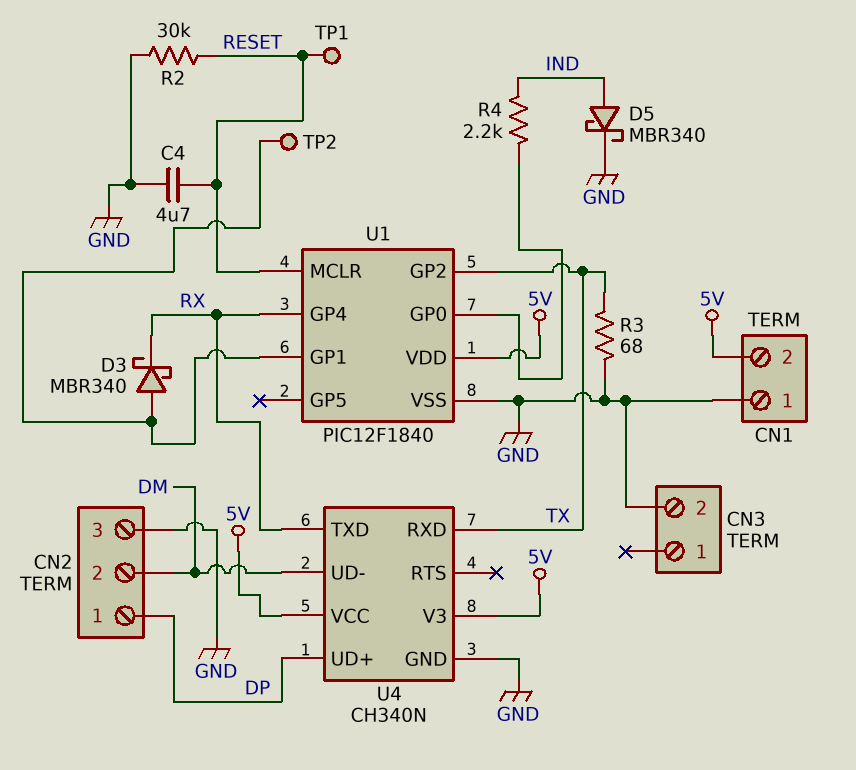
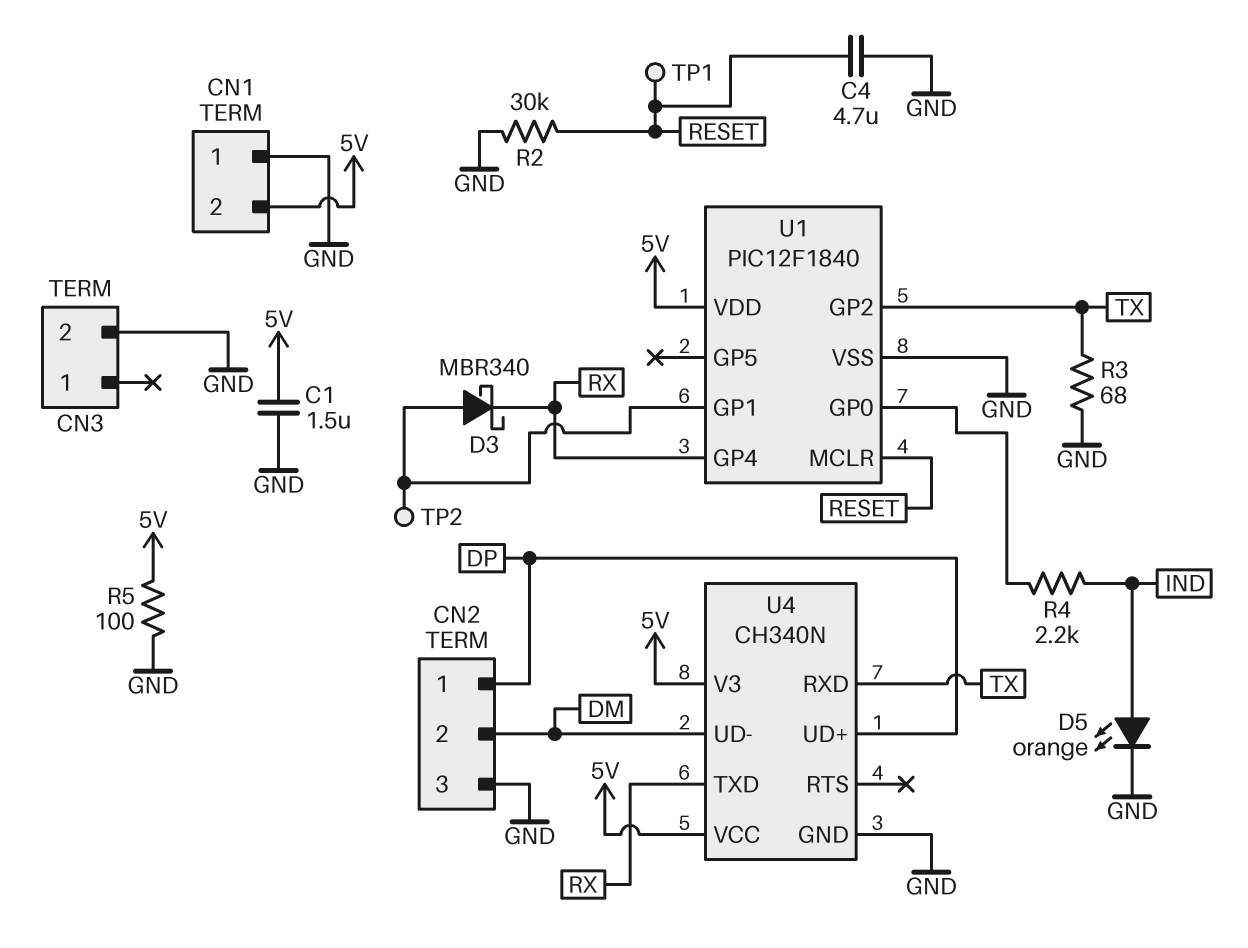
C1: none -> 1.5uF (5V, GND)
D5: schottky MBR340 (A IND, K GND) -> LED orange (A IND, K GND)
R5: none -> 100 (5V, GND)

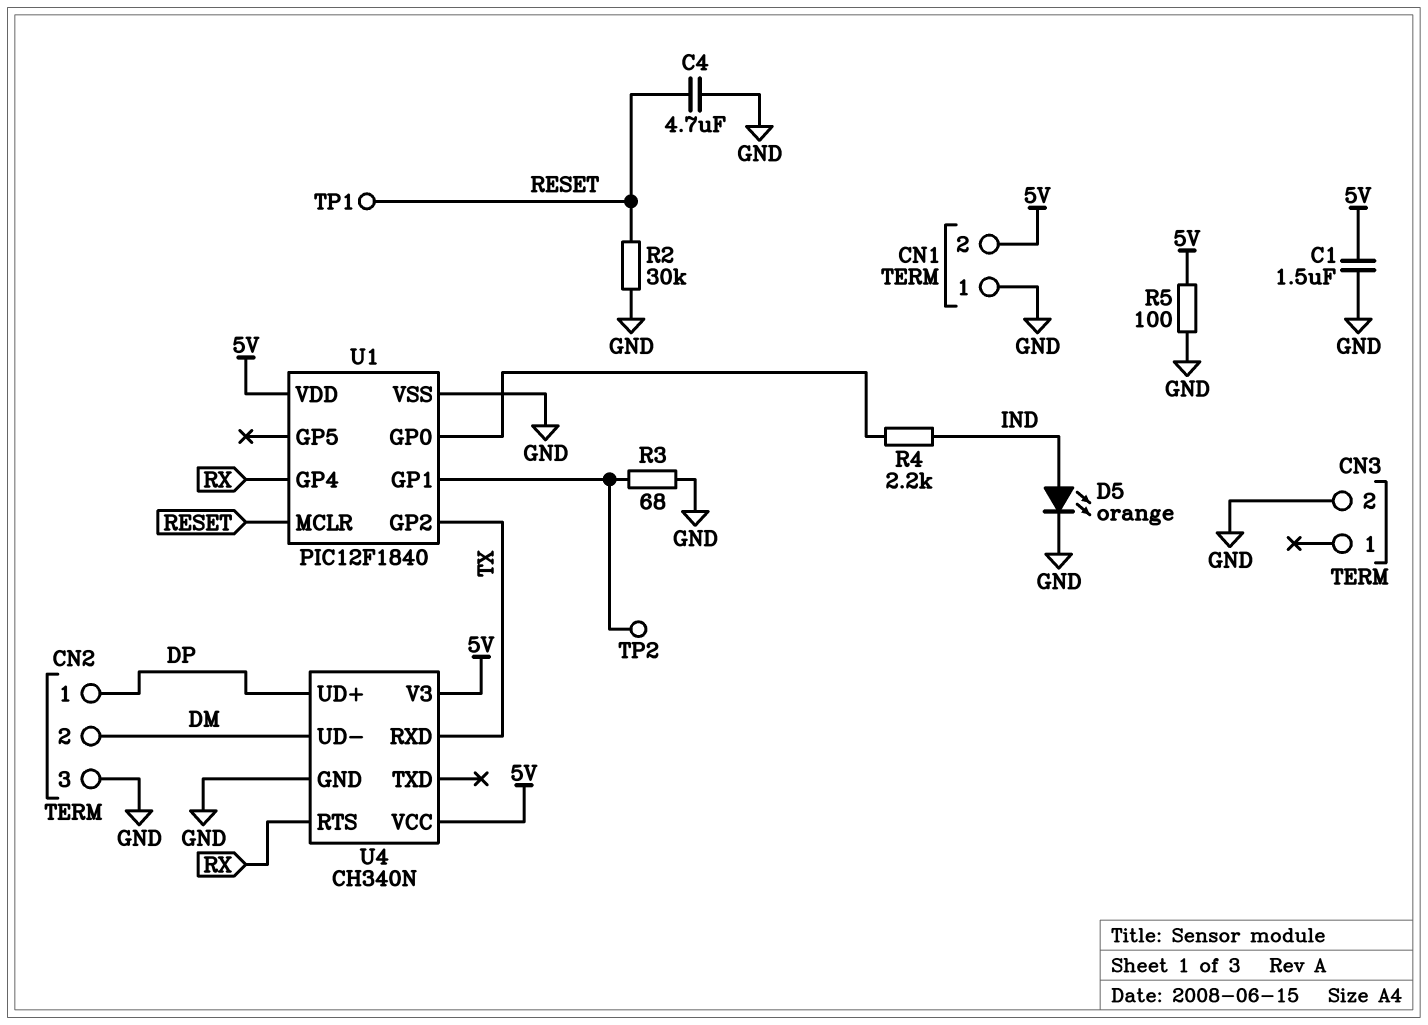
D3: schottky MBR340 (A U1/GP1, K RX) -> none
R3: 68 (GND, TX) -> 68 (GND, U1/GP1)
U4 pin RTS: none -> RX
U4 pin TXD: RX -> none

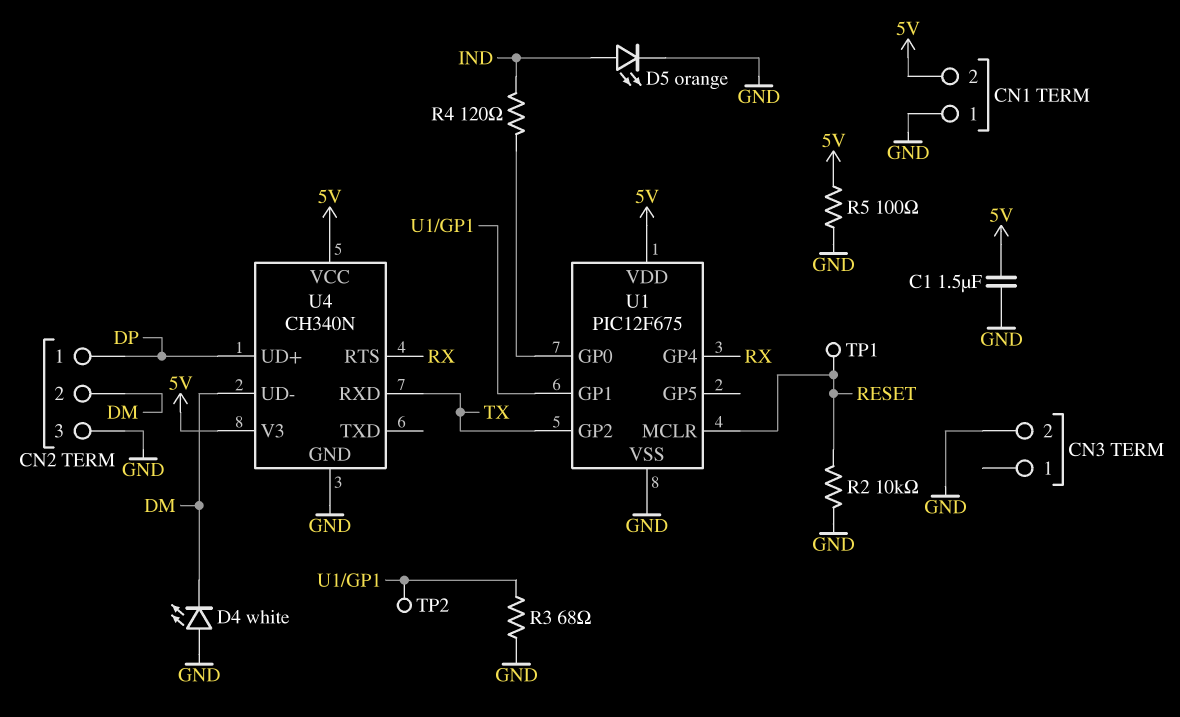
C4: 4.7uF (GND, RESET) -> none
D4: none -> LED white (A GND, K DM)
R2: 30k (GND, RESET) -> 10k (GND, RESET)
R4: 2.2k (IND, U1/GP0) -> 120 (IND, U1/GP0)
U1: PIC12F1840 -> PIC12F675

